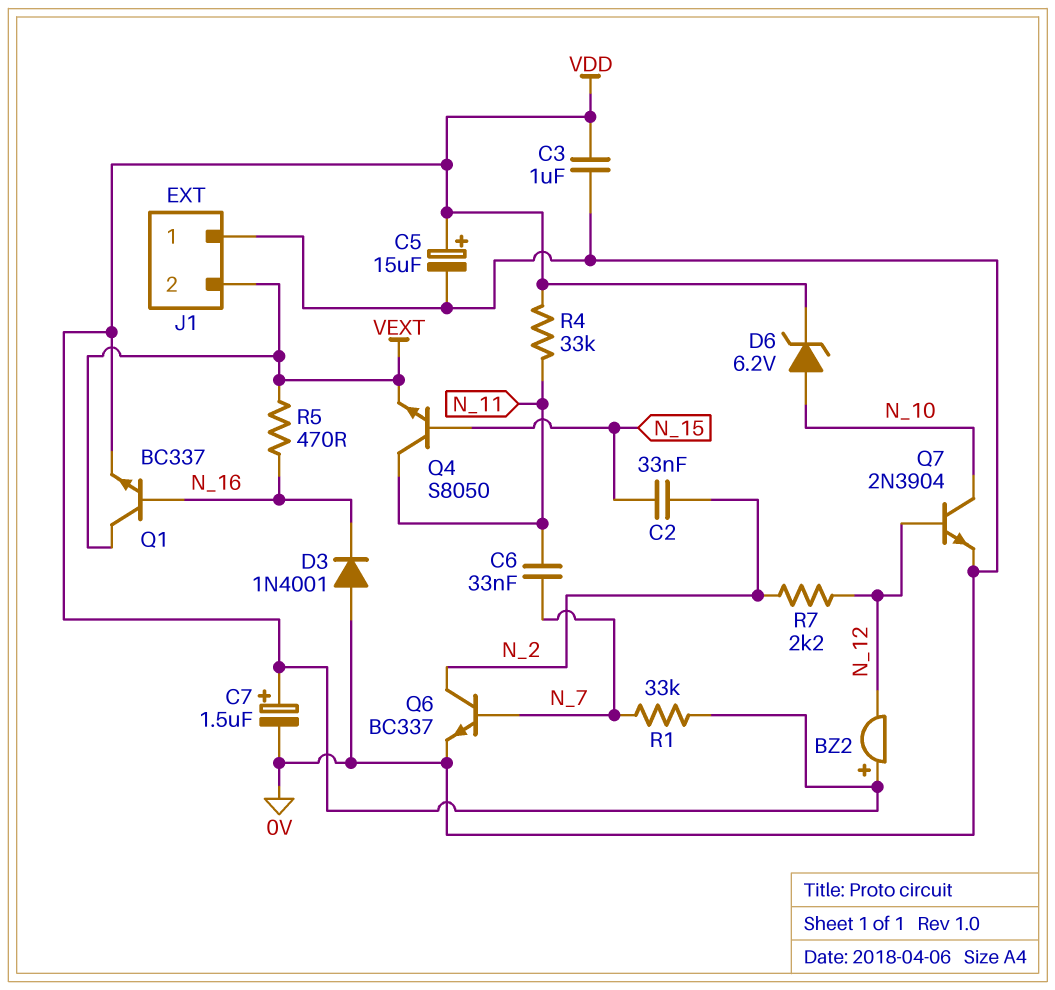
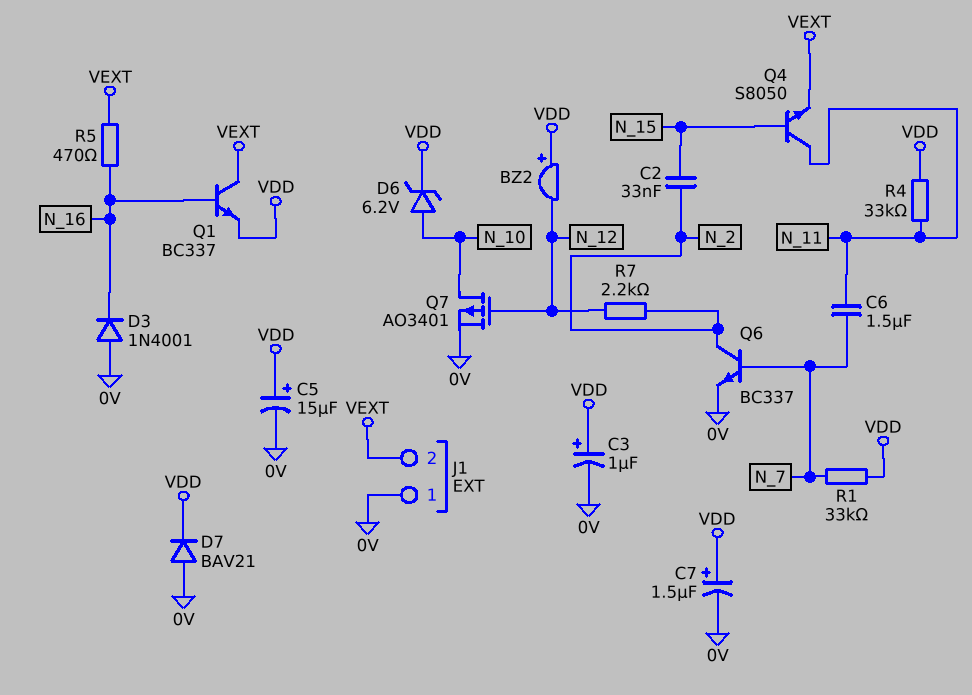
C3: 1uF (0V, VDD) -> 1uF (plus VDD, minus 0V)
C6: 33nF (N_7, N_11) -> 1.5uF (N_7, N_11)
D7: none -> diode BAV21 (A 0V, K VDD)
Q7: NPN 2N3904 (B N_12, C N_10, E 0V) -> PMOS AO3401 (G N_12, D N_10, S 0V)

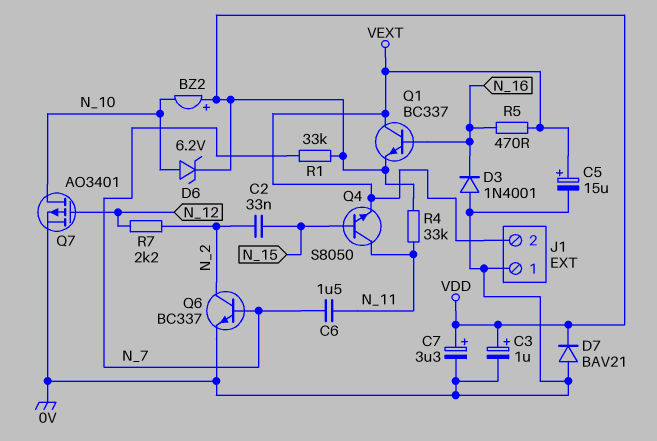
BZ2: buzzer (plus VDD, minus N_12) -> buzzer (plus VDD, minus N_10)
C5: 15uF (plus VDD, minus 0V) -> 15uF (plus VEXT, minus 0V)
C7: 1.5uF (plus VDD, minus 0V) -> 3.3uF (plus VDD, minus 0V)

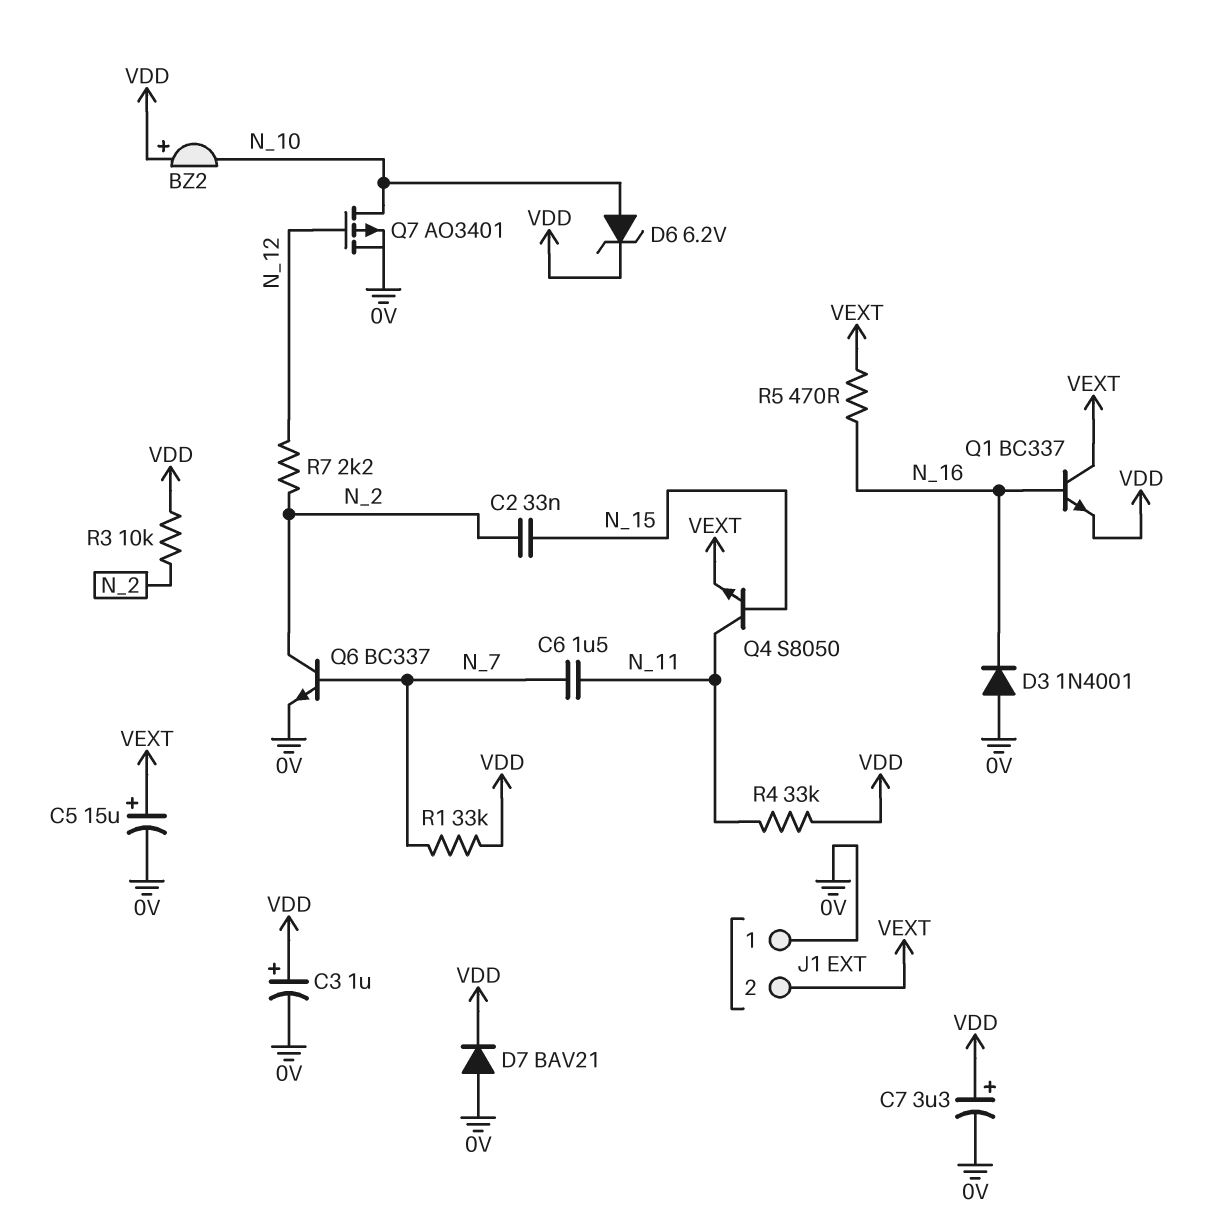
R3: none -> 10k (N_2, VDD)

